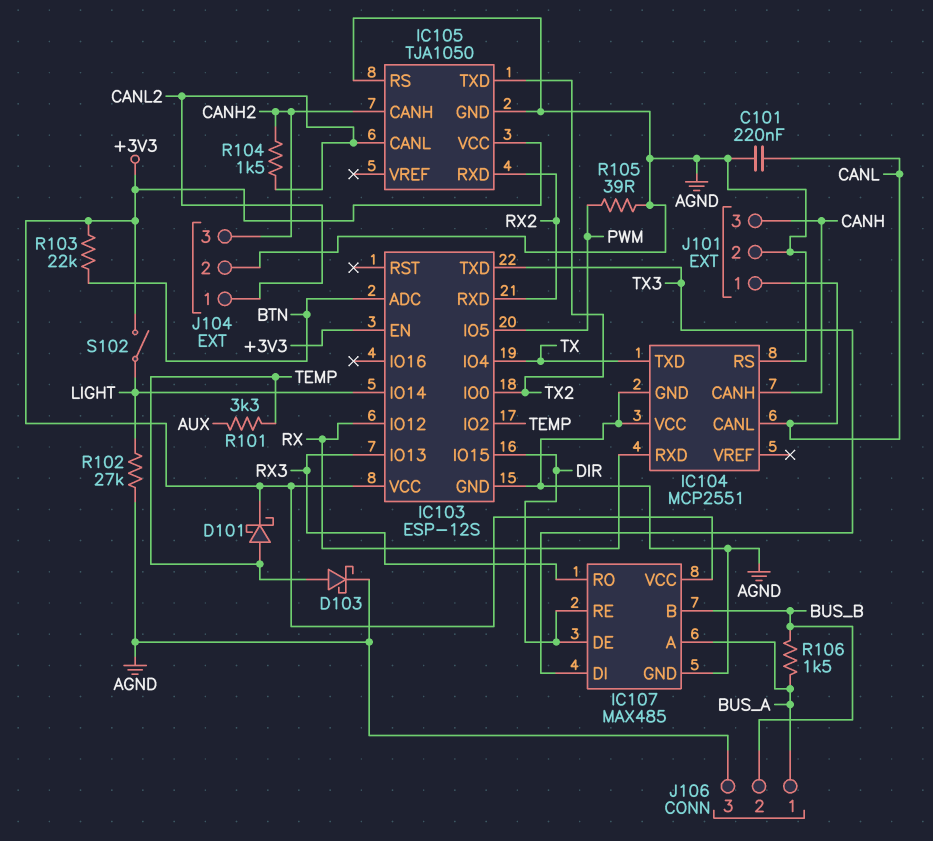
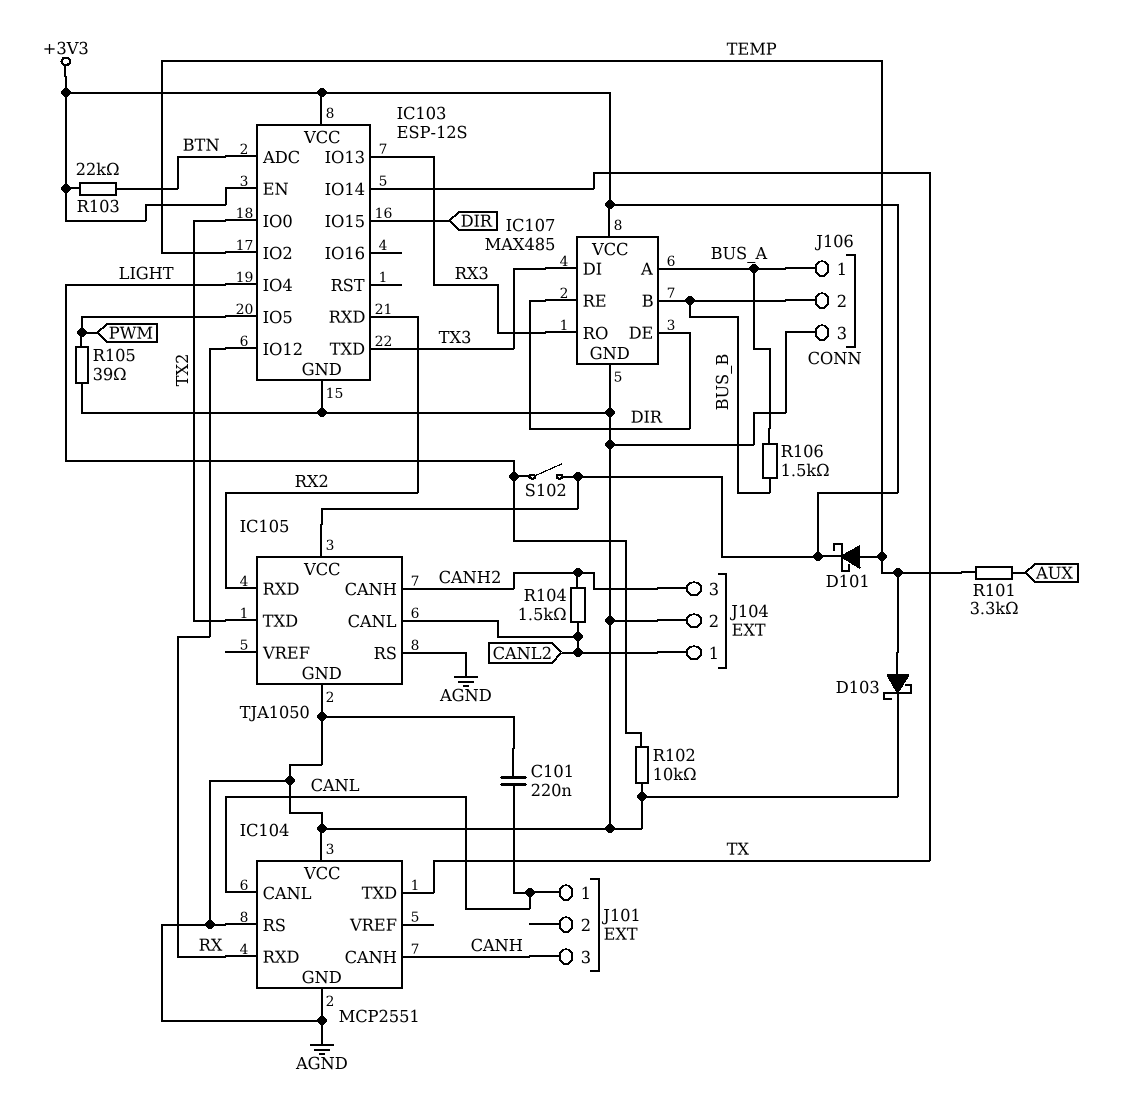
IC103 pin IO4: TX -> LIGHT
IC103 pin IO14: LIGHT -> TX
J101 pin 2: AGND -> none
R102: 27k (AGND, LIGHT) -> 10k (AGND, LIGHT)

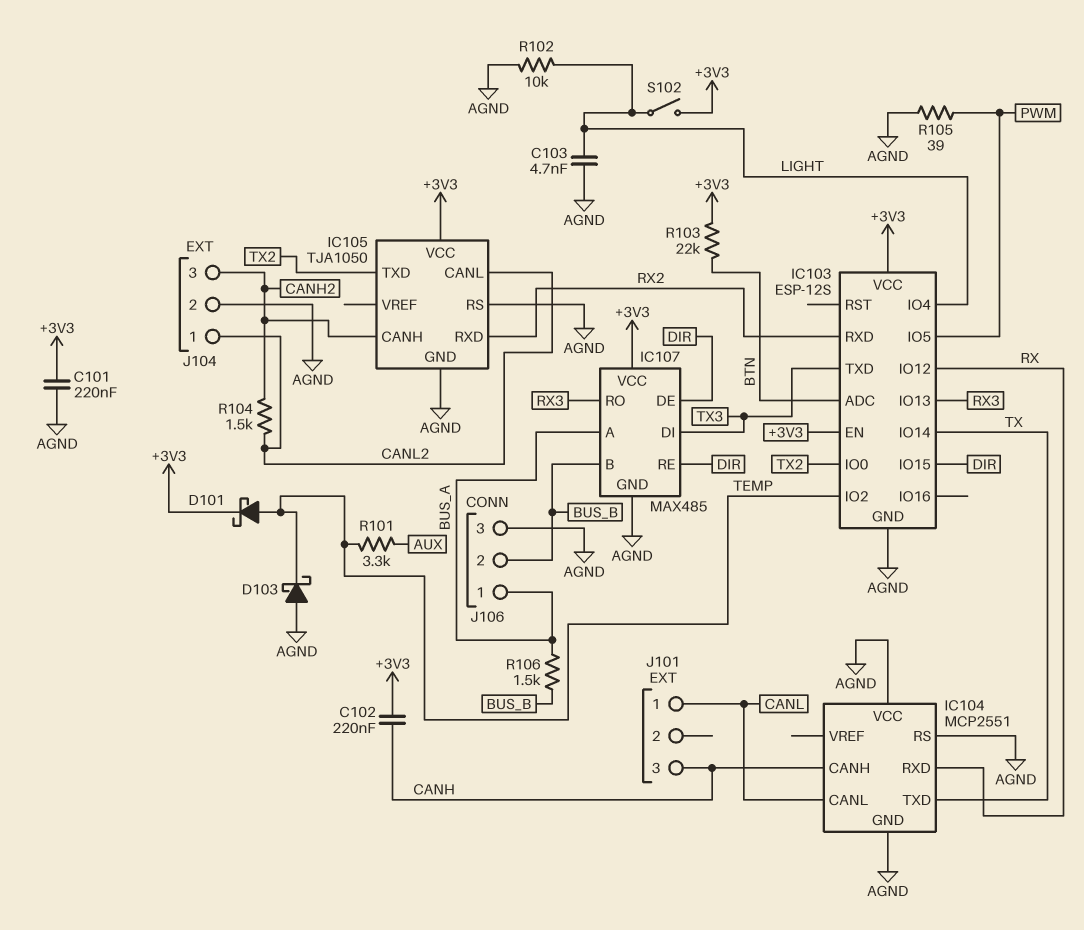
C101: 220nF (AGND, CANL) -> 220nF (+3V3, AGND)
C102: none -> 220nF (+3V3, CANH)
C103: none -> 4.7nF (AGND, LIGHT)
D103: schottky (A TEMP, K AGND) -> schottky (A AGND, K TEMP)

